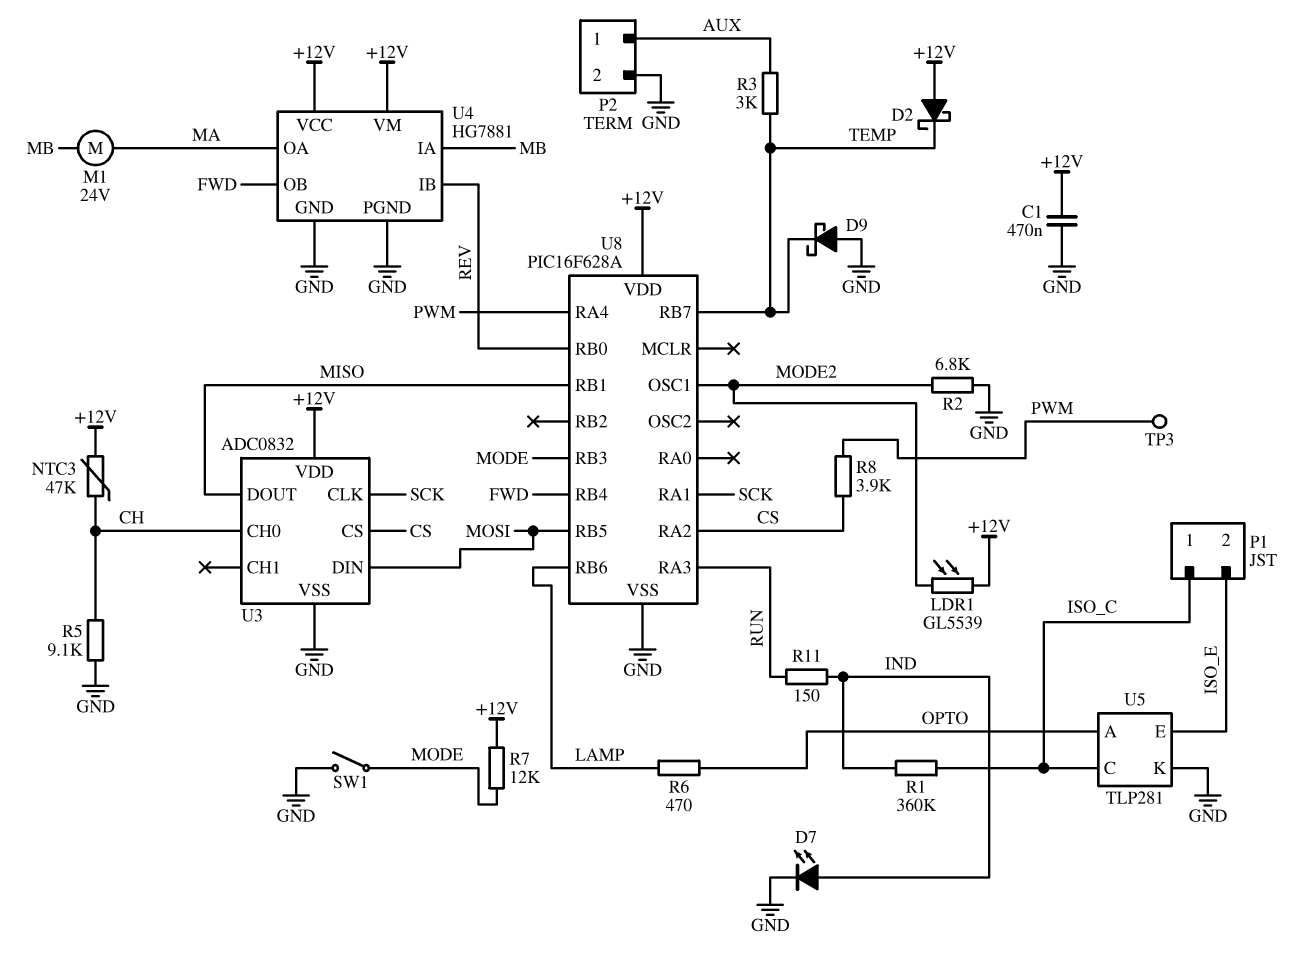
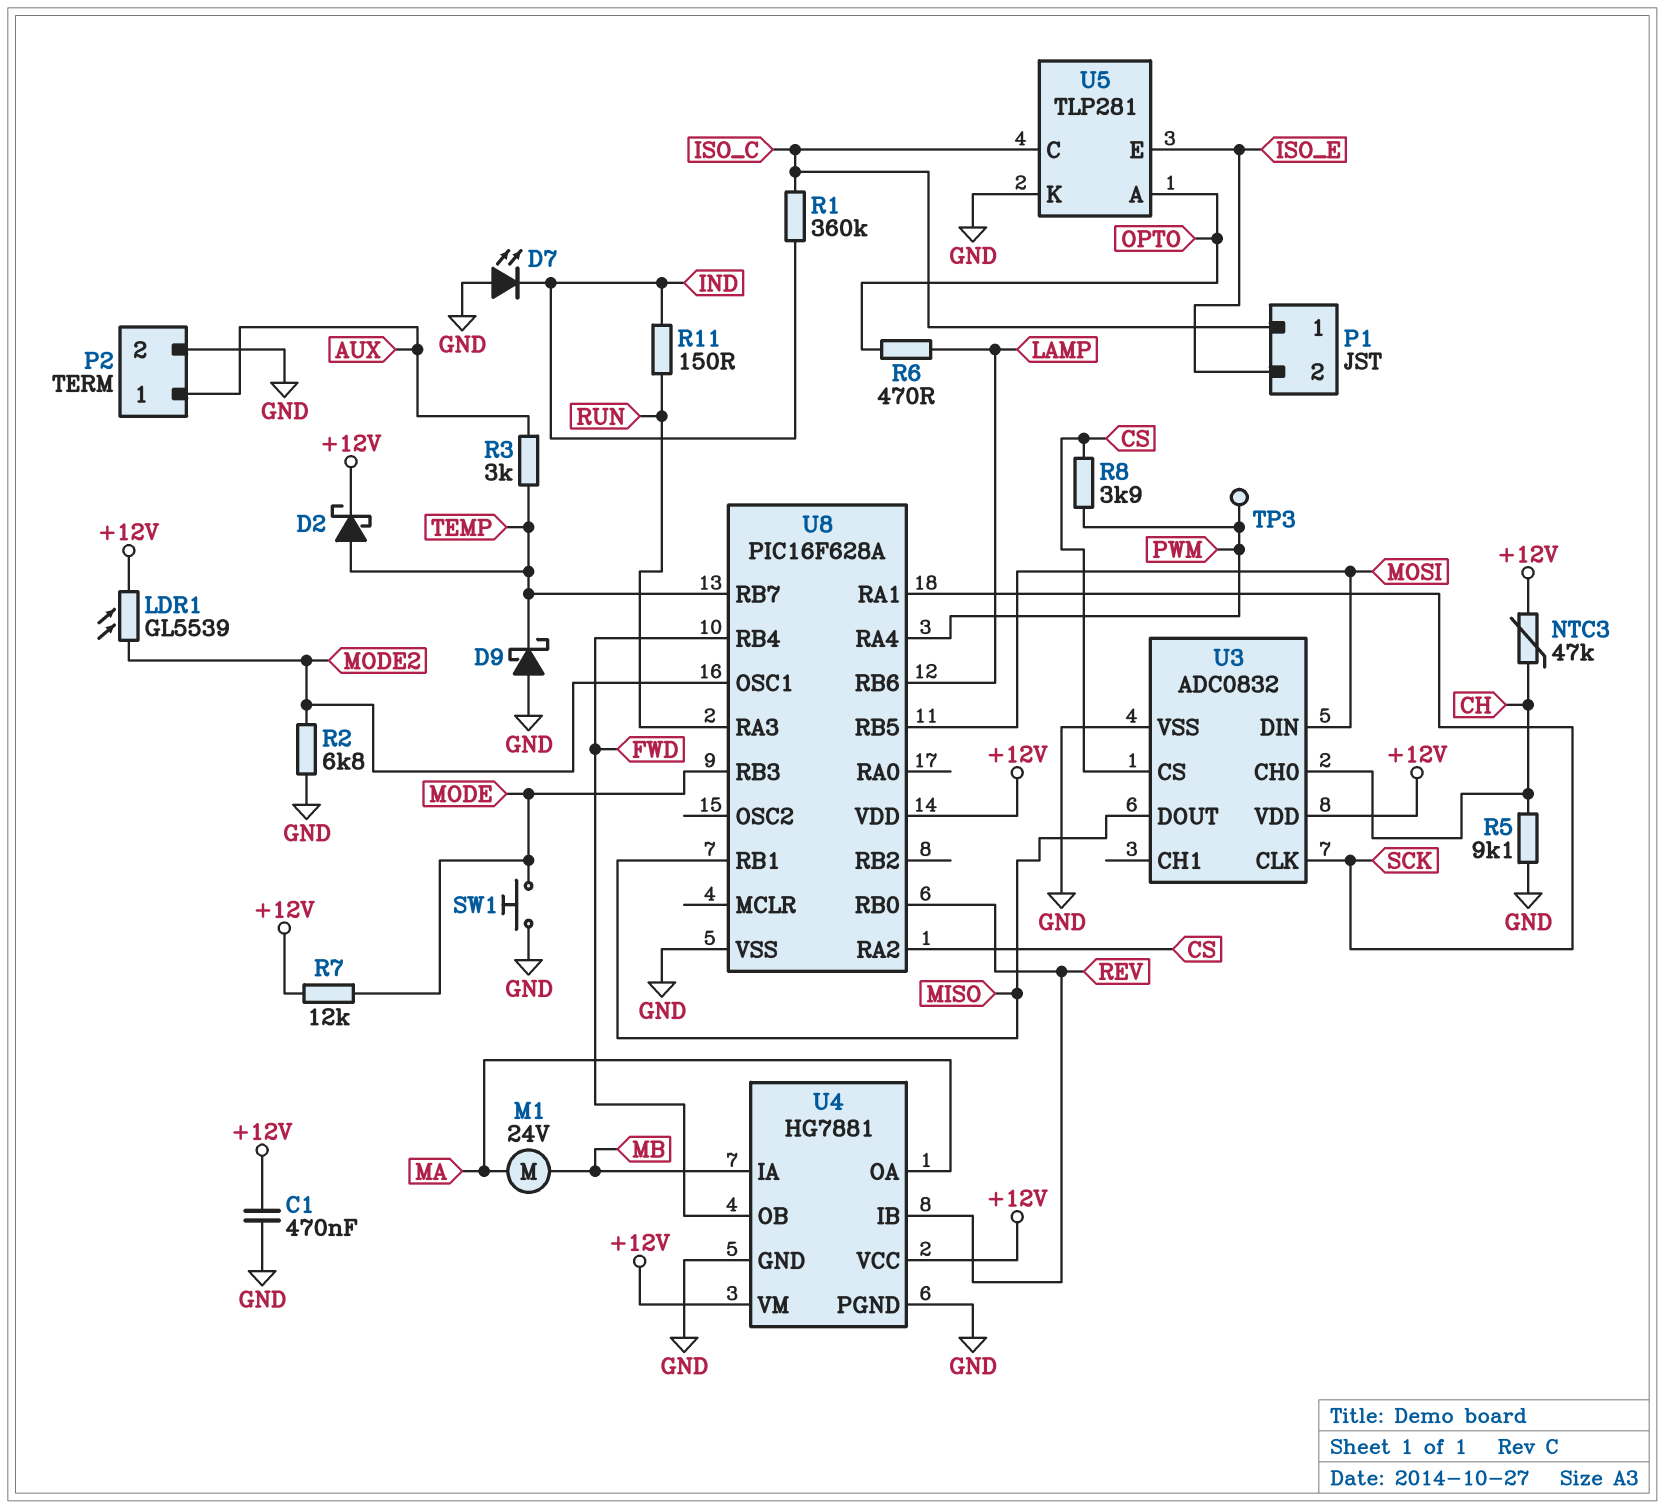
D2: schottky (A +12V, K TEMP) -> schottky (A TEMP, K +12V)
D7: LED (A IND, K GND) -> LED (A GND, K IND)
SW1: switch (GND, MODE) -> button (GND, MODE)

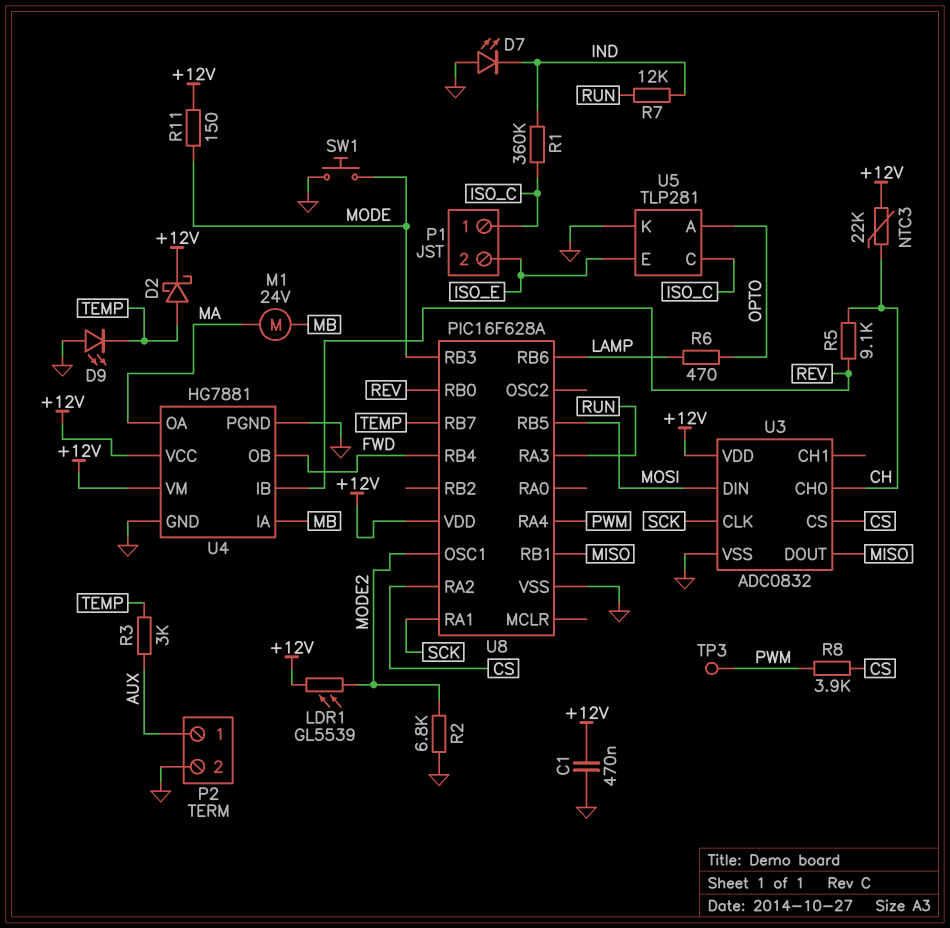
D9: schottky (A GND, K TEMP) -> LED (A GND, K TEMP)
NTC3: 47k (+12V, CH) -> 22k (+12V, CH)
R5: 9.1k (CH, GND) -> 9.1k (CH, REV)
R7: 12k (+12V, MODE) -> 12k (IND, RUN)
R11: 150 (IND, RUN) -> 150 (+12V, MODE)

